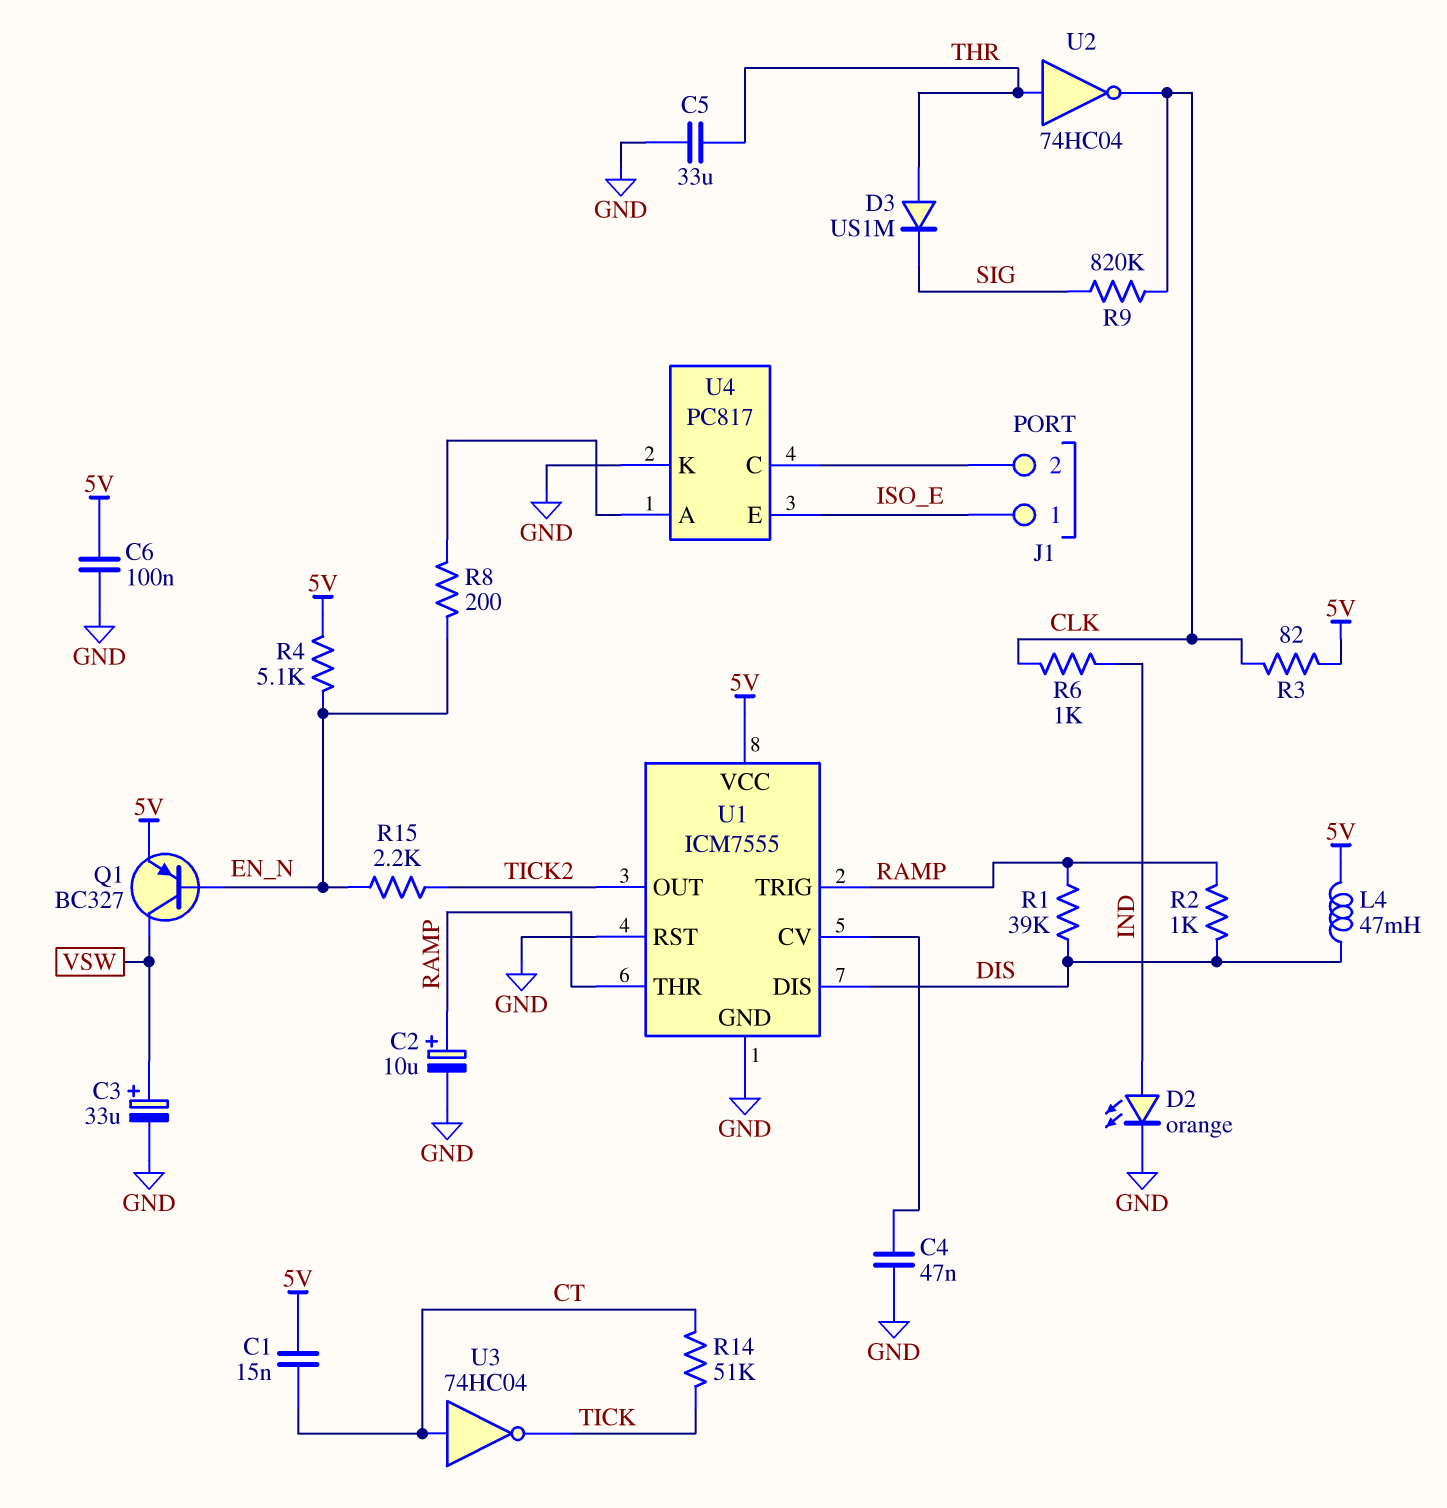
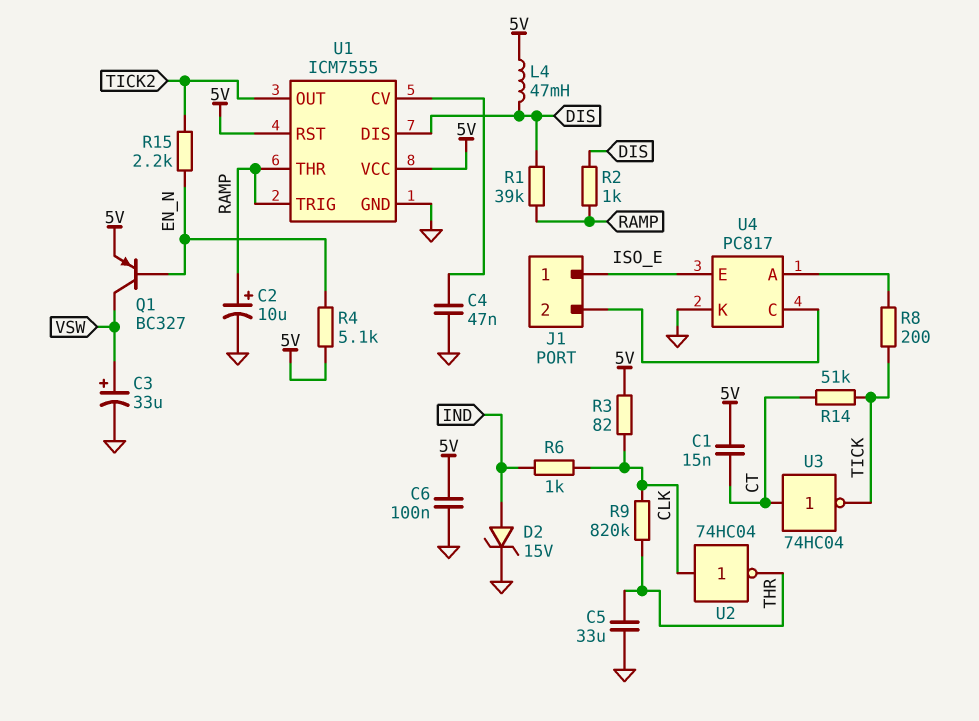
D2: LED orange (A IND, K GND) -> zener 15V (A IND, K GND)
D3: diode US1M (A THR, K SIG) -> none
R8: 200 (EN_N, U4/A) -> 200 (TICK, U4/A)
R9: 820k (CLK, SIG) -> 820k (CLK, THR)
U1 pin RST: GND -> 5V
U2: NOT 74HC04 (in THR, out CLK) -> NOT 74HC04 (in CLK, out THR)

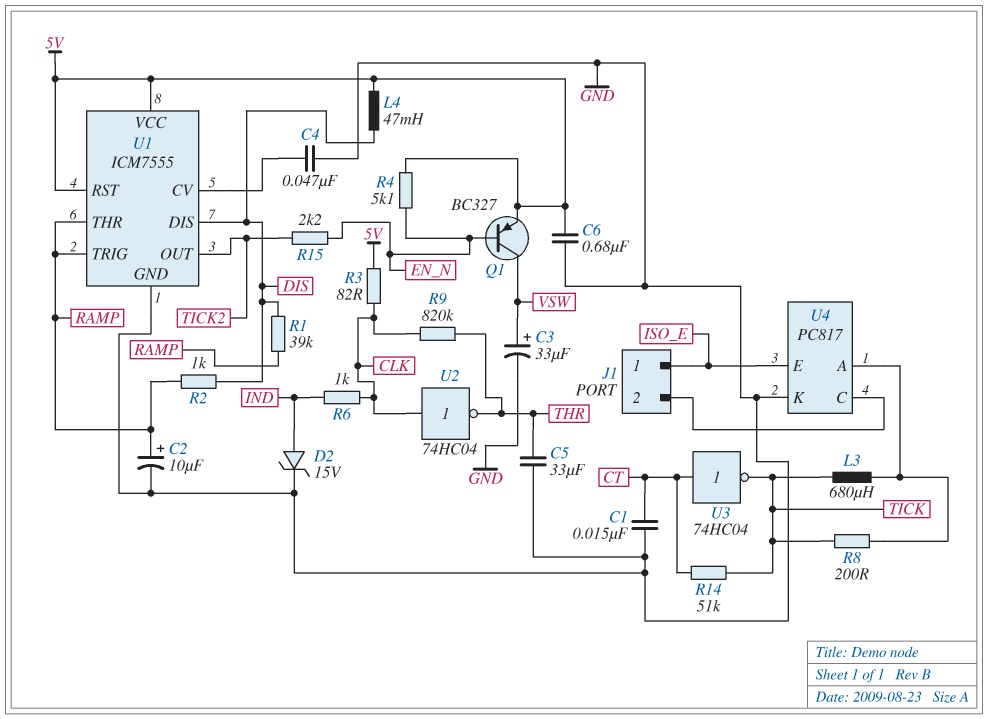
C1: 15nF (5V, CT) -> 15nF (CT, GND)
C6: 100nF (5V, GND) -> 680nF (5V, GND)
L3: none -> 680uH (TICK, U4/A)

